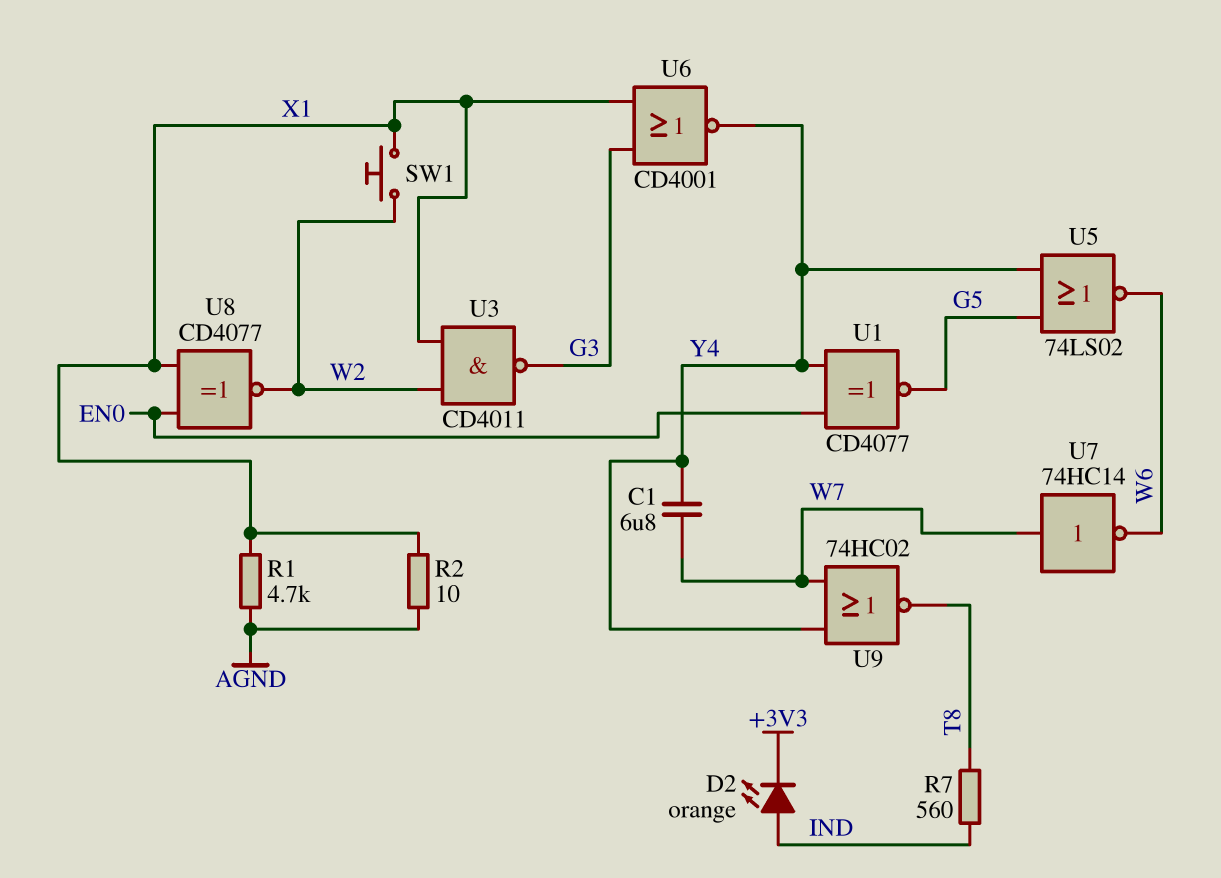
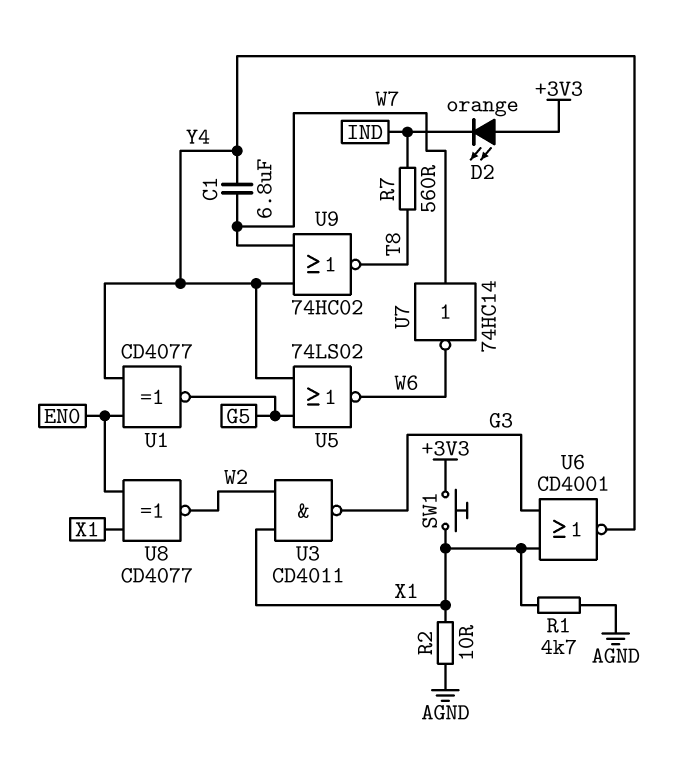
D2: LED orange (A IND, K +3V3) -> LED orange (A +3V3, K IND)
SW1: button (W2, X1) -> button (+3V3, X1)

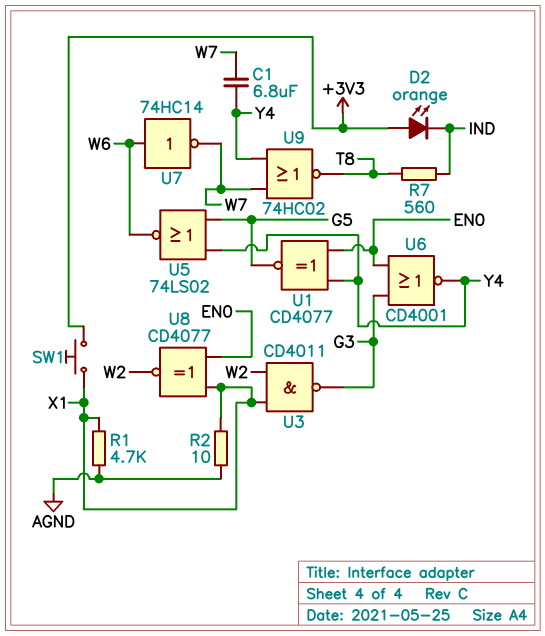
U6: NOR CD4001 (in G3, in X1, out Y4) -> NOR CD4001 (in EN0, in G3, out Y4)
U7: NOT 74HC14 (in W7, out W6) -> NOT 74HC14 (in W6, out W7)

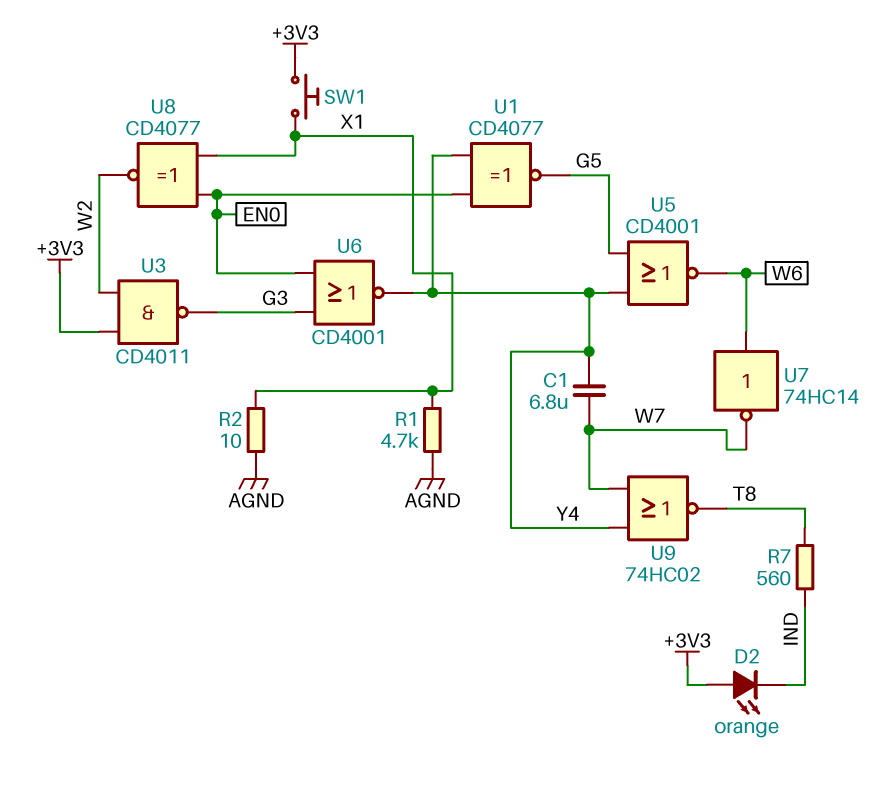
U3: NAND CD4011 (in W2, in X1, out G3) -> NAND CD4011 (in +3V3, in W2, out G3)
U5: NOR 74LS02 (in G5, in Y4, out W6) -> NOR CD4001 (in G5, in Y4, out W6)

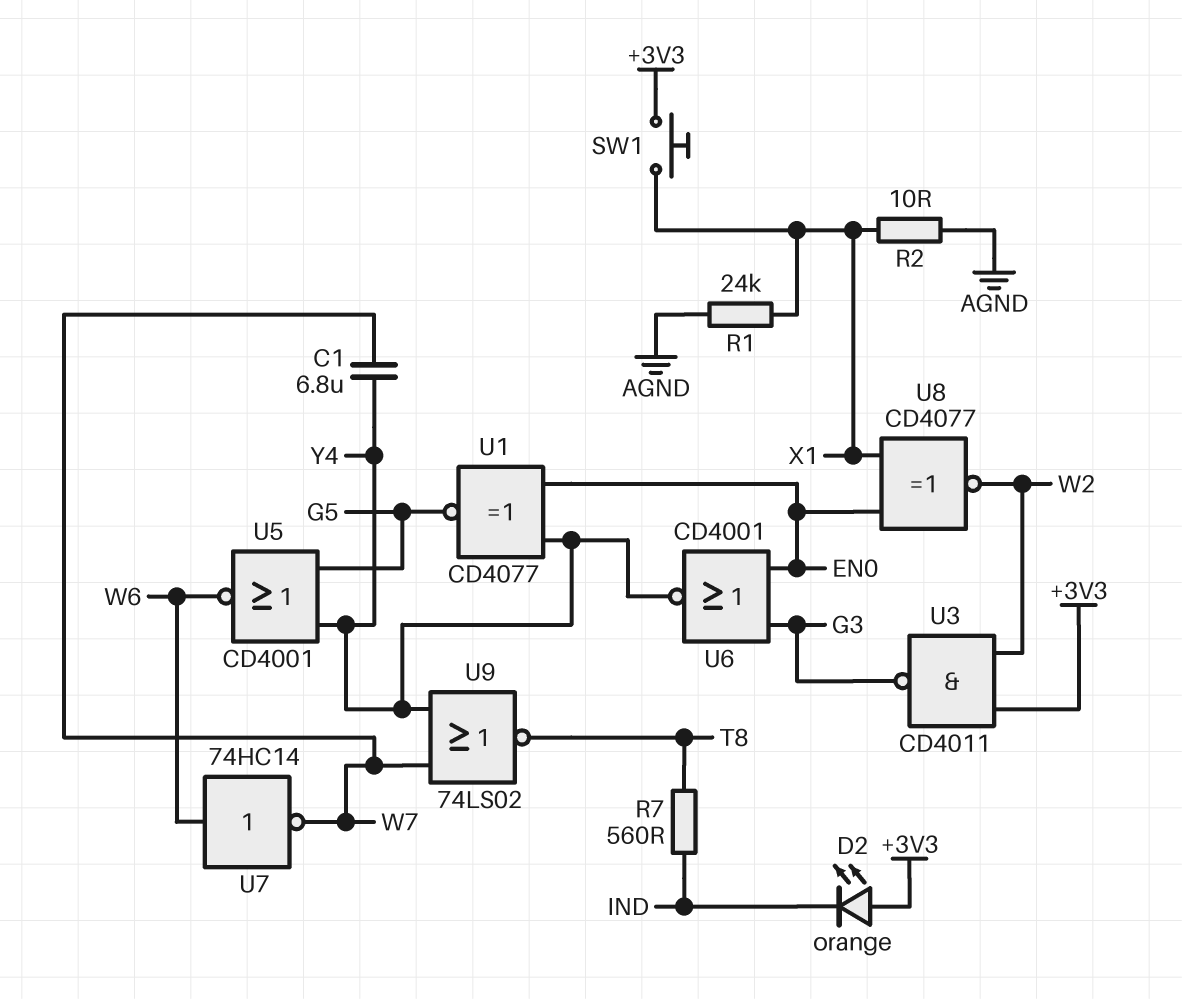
R1: 4.7k (AGND, X1) -> 24k (AGND, X1)
U9: NOR 74HC02 (in W7, in Y4, out T8) -> NOR 74LS02 (in W7, in Y4, out T8)

